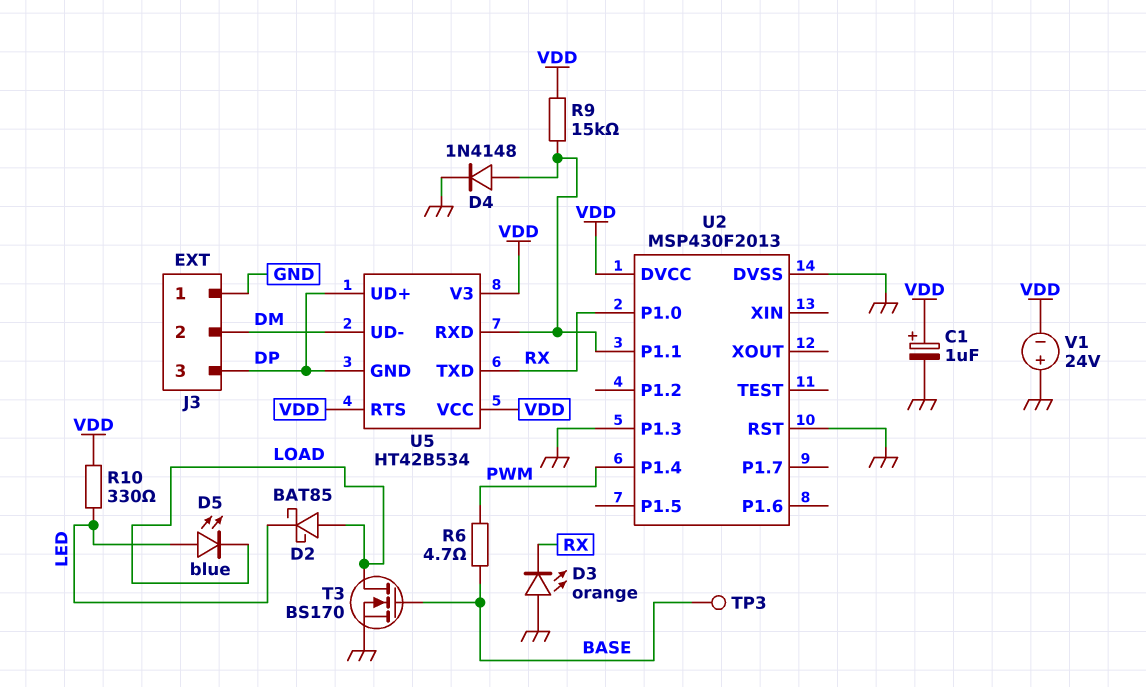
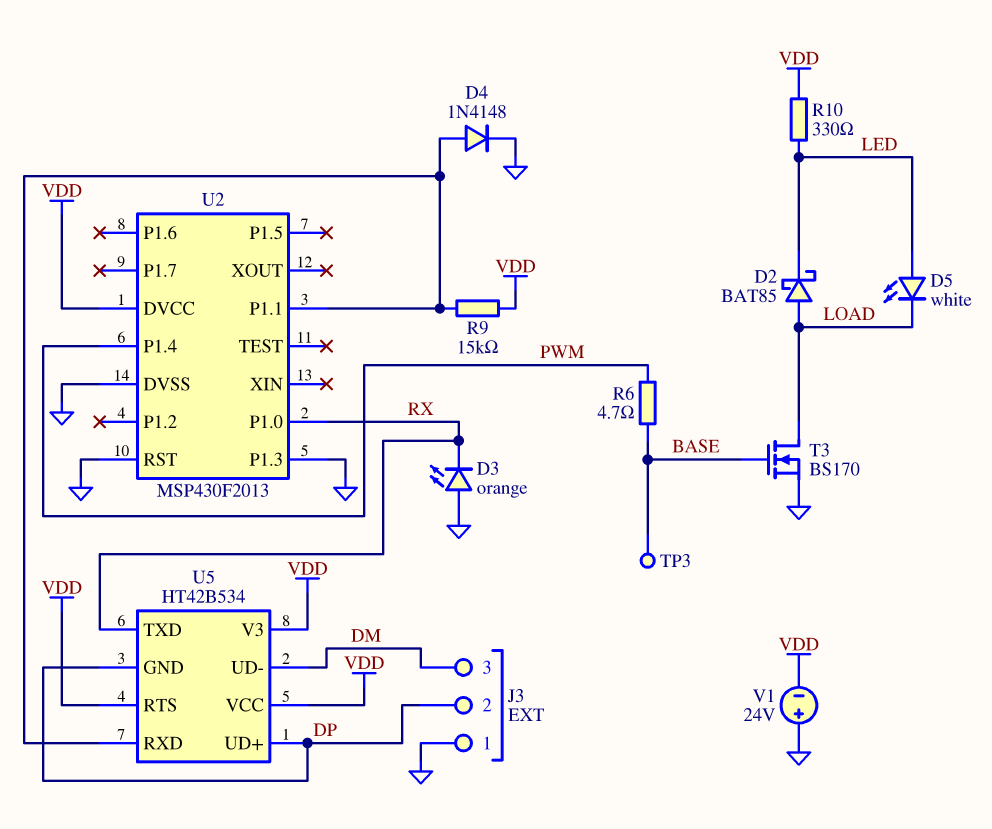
C1: 1uF (plus VDD, minus GND) -> none
D5: LED blue (A LED, K LOAD) -> LED white (A LED, K LOAD)
J3 pin 2: DM -> DP
J3 pin 3: DP -> DM

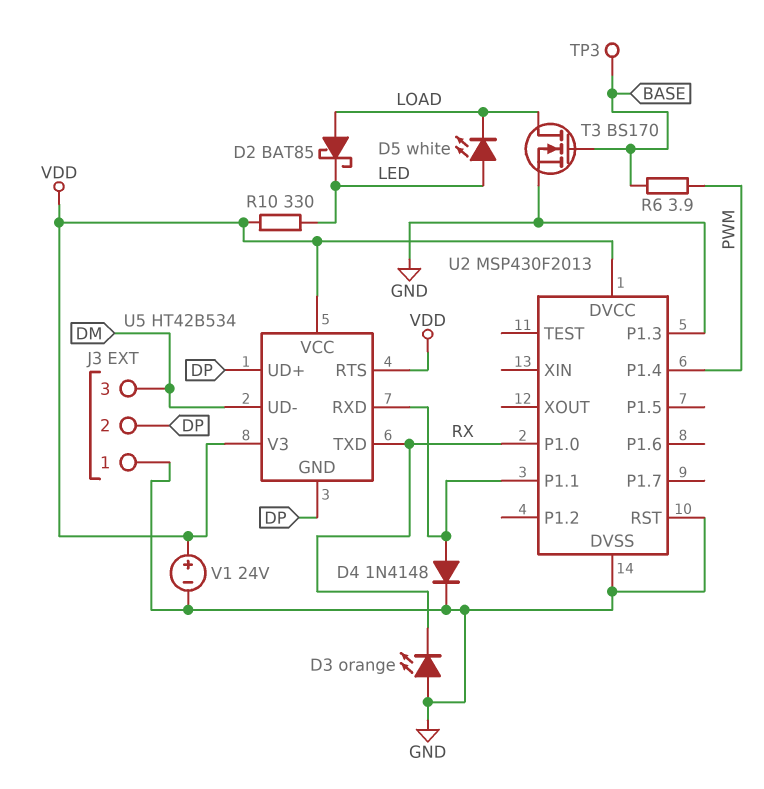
R6: 4.7 (BASE, PWM) -> 3.9 (BASE, PWM)
R9: 15k (U2/P1.1, VDD) -> none
V1: 24V (plus GND, minus VDD) -> 24V (plus VDD, minus GND)

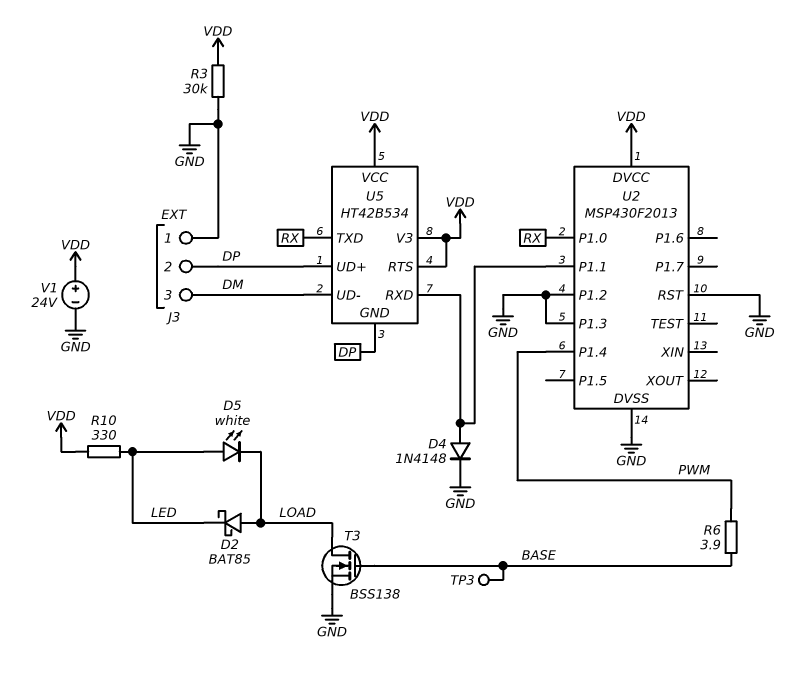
D3: LED orange (A GND, K RX) -> none
R3: none -> 30k (GND, VDD)
T3: NMOS BS170 (G BASE, D LOAD, S GND) -> NMOS BSS138 (G BASE, D LOAD, S GND)
U2 pin P1.2: none -> GND

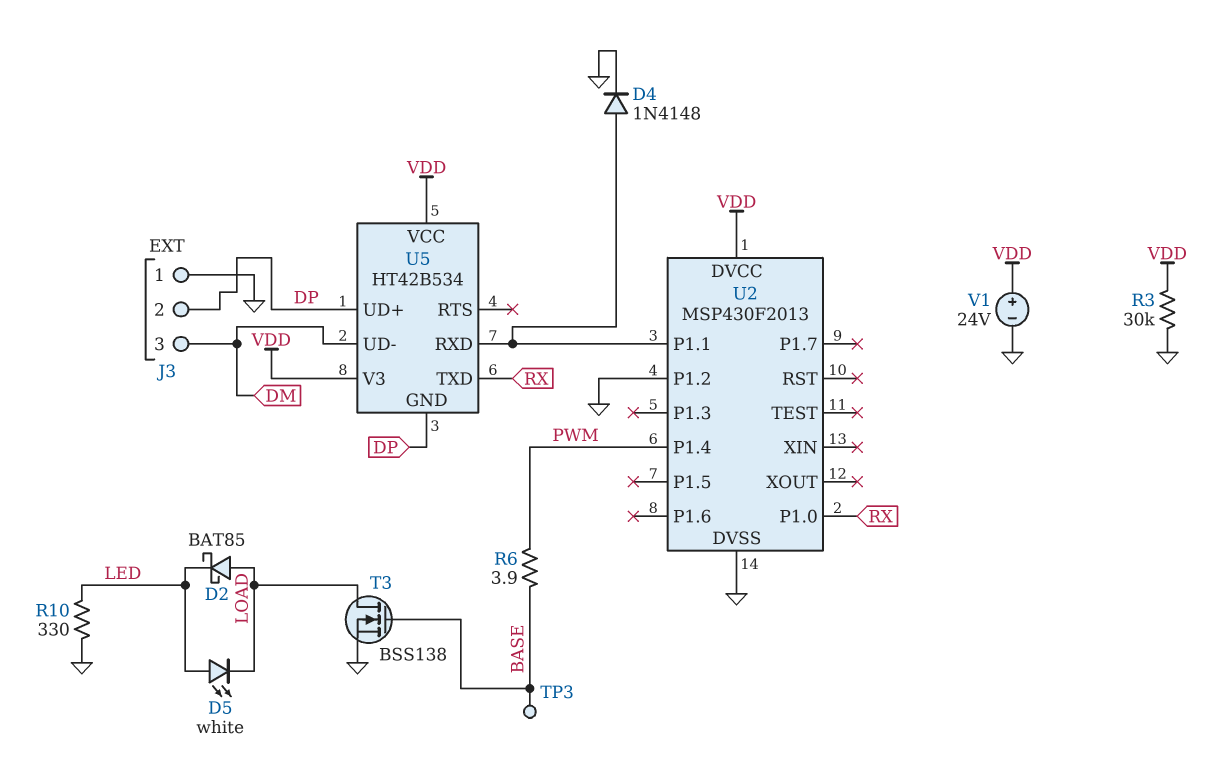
R10: 330 (LED, VDD) -> 330 (GND, LED)
U2 pin P1.3: GND -> none
U2 pin RST: GND -> none
U5 pin RTS: VDD -> none

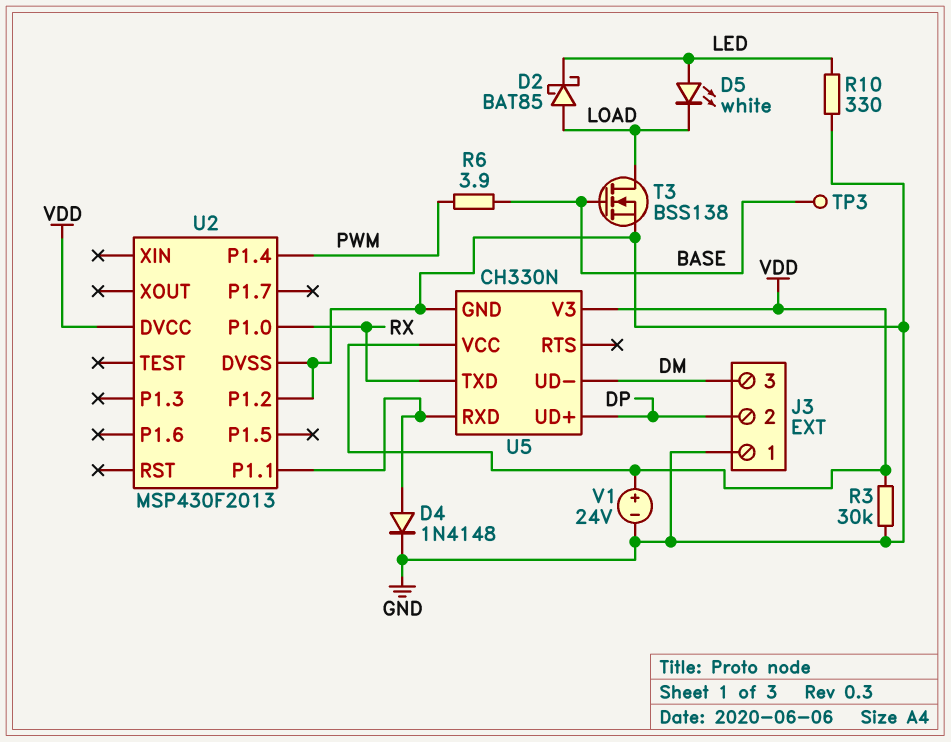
U5: HT42B534 -> CH330N
U5 pin GND: DP -> GND

